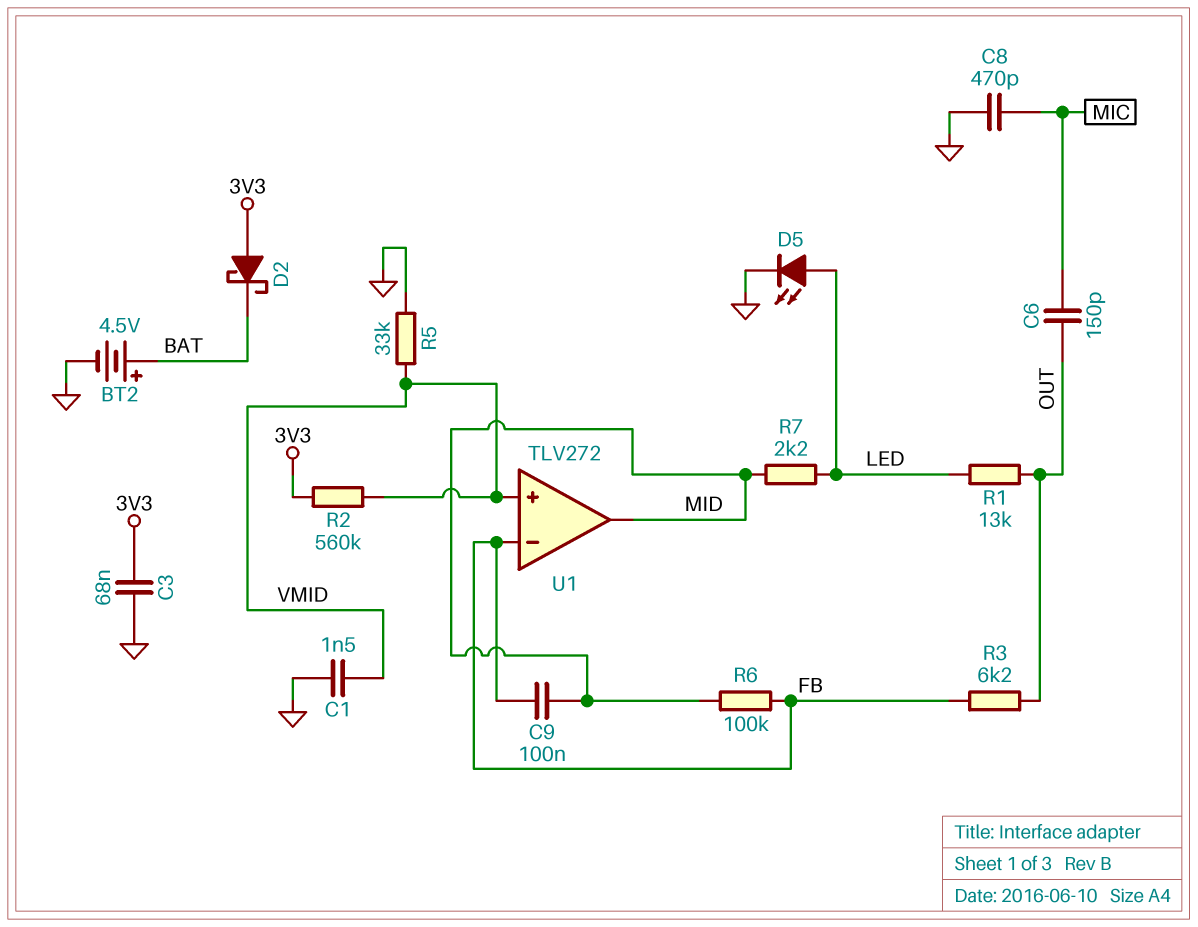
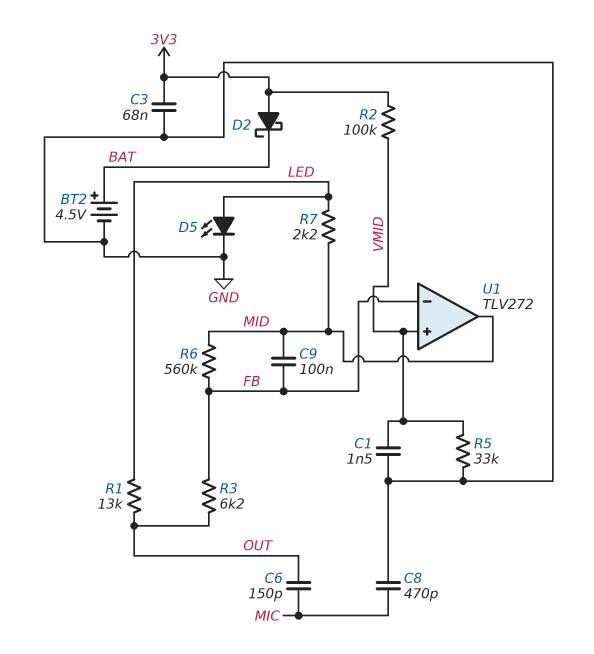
R2: 560k (3V3, VMID) -> 100k (3V3, VMID)
R6: 100k (FB, MID) -> 560k (FB, MID)

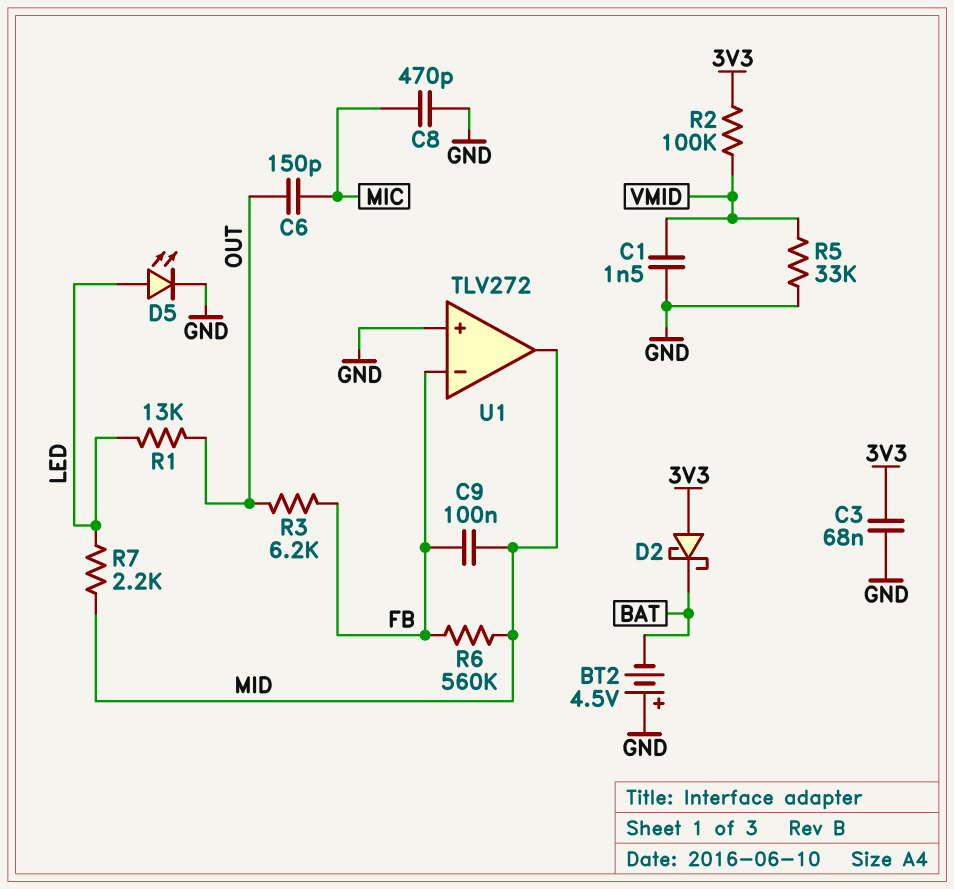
BT2: 4.5V (plus BAT, minus GND) -> 4.5V (plus GND, minus BAT)
U1 pin in+: VMID -> GND

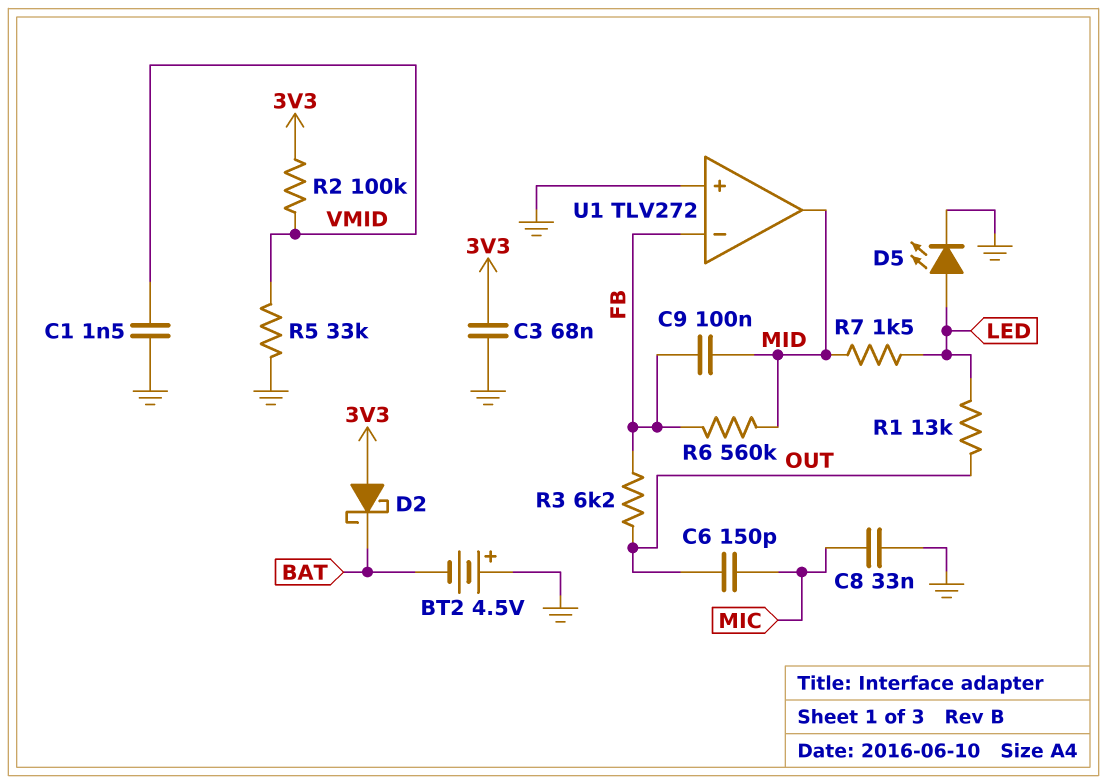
C8: 470pF (GND, MIC) -> 33nF (GND, MIC)
R7: 2.2k (LED, MID) -> 1.5k (LED, MID)

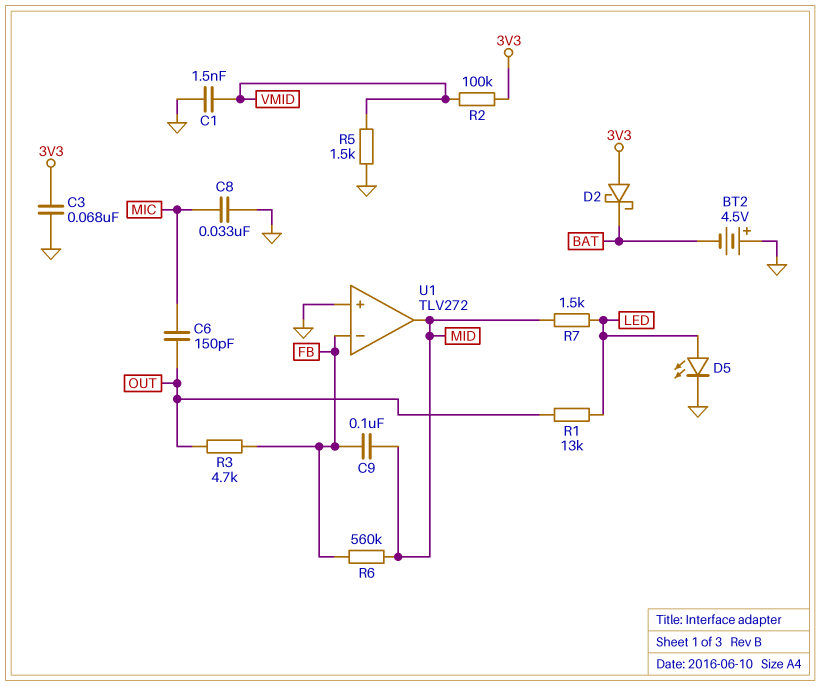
R3: 6.2k (FB, OUT) -> 4.7k (FB, OUT)
R5: 33k (GND, VMID) -> 1.5k (GND, VMID)

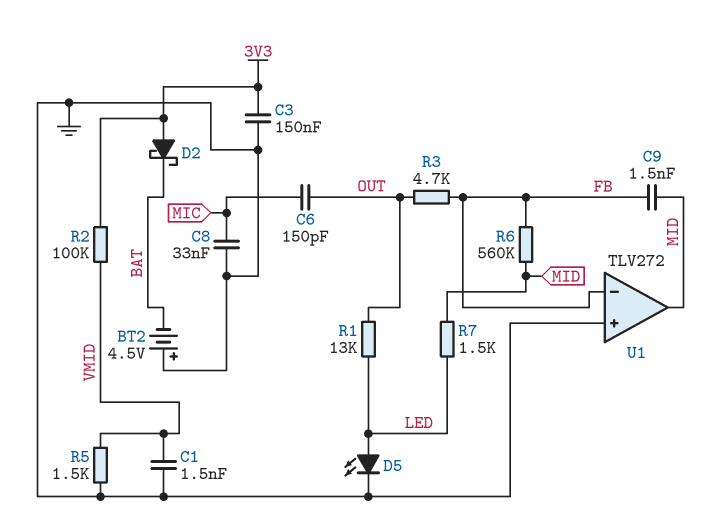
C3: 68nF (3V3, GND) -> 150nF (3V3, GND)
C9: 100nF (FB, MID) -> 1.5nF (FB, MID)

